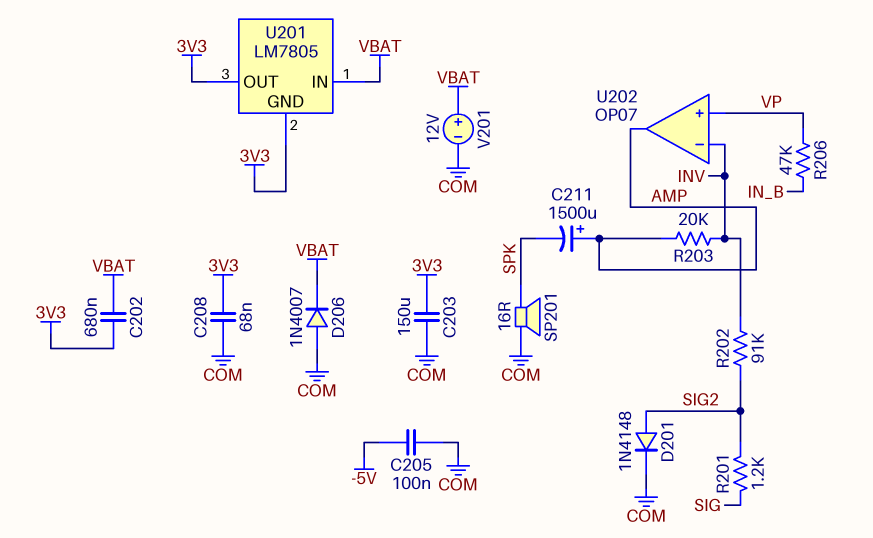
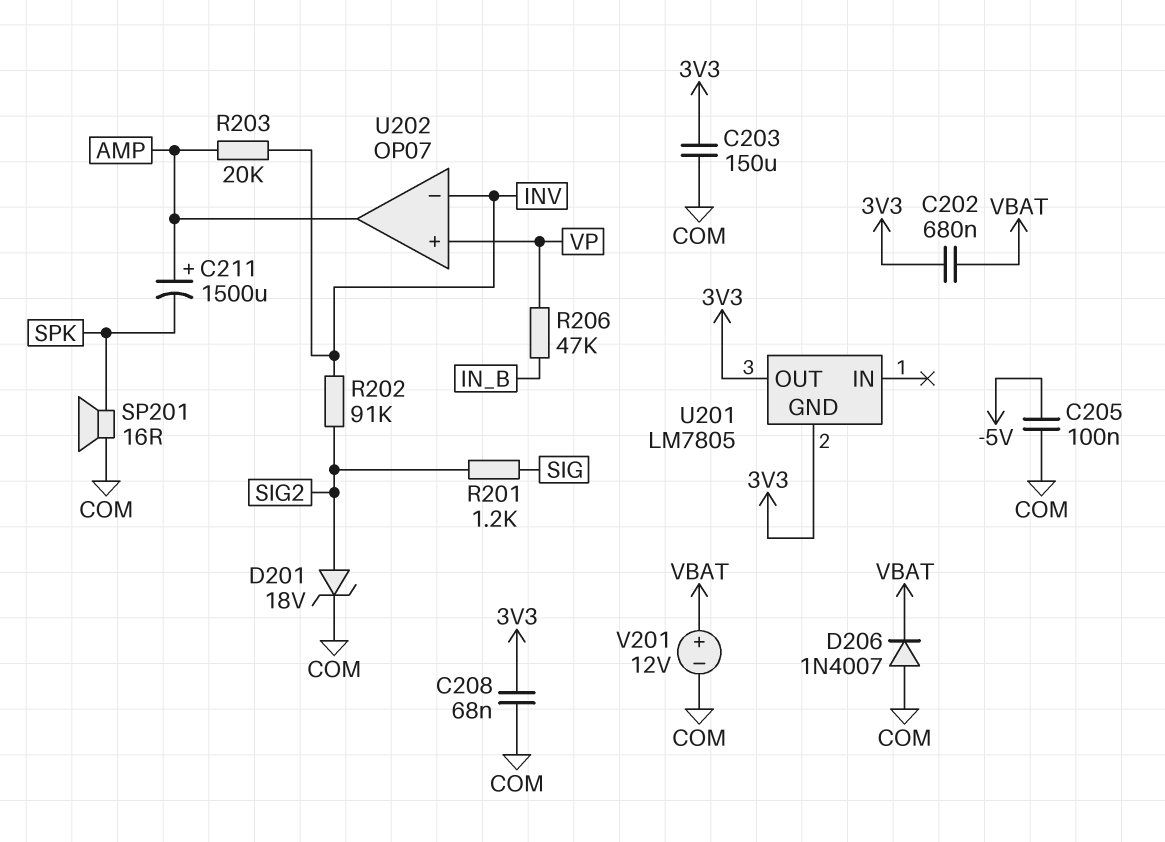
D201: diode 1N4148 (A SIG2, K COM) -> zener 18V (A SIG2, K COM)
U201 pin IN: VBAT -> none

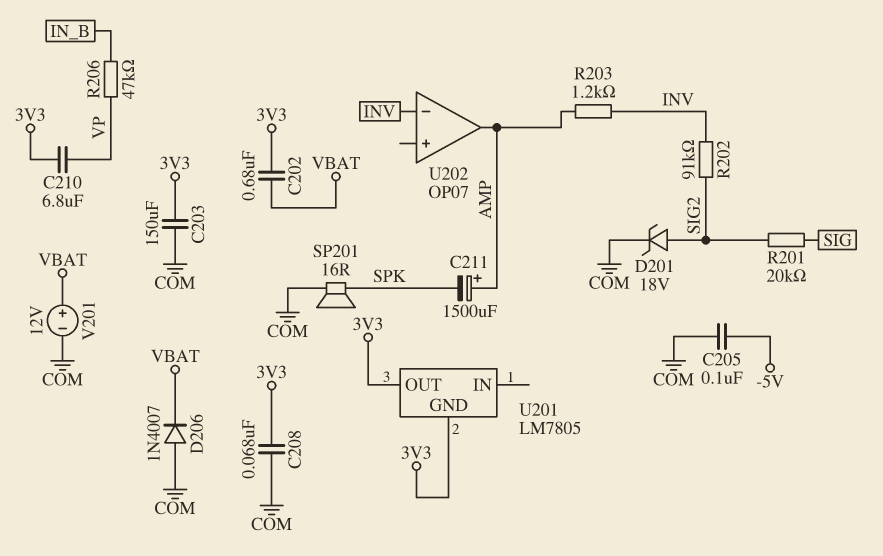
C210: none -> 6.8uF (3V3, VP)
R201: 1.2k (SIG, SIG2) -> 20k (SIG, SIG2)
R203: 20k (AMP, INV) -> 1.2k (AMP, INV)
U202 pin in+: VP -> none

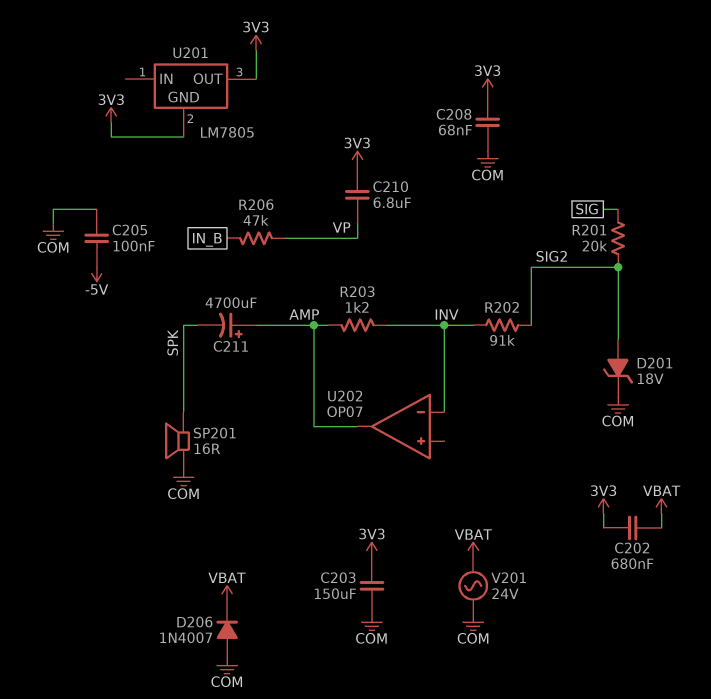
C211: 1500uF (plus AMP, minus SPK) -> 4700uF (plus AMP, minus SPK)
V201: 12V (plus VBAT, minus COM) -> AC 24V (COM, VBAT)

